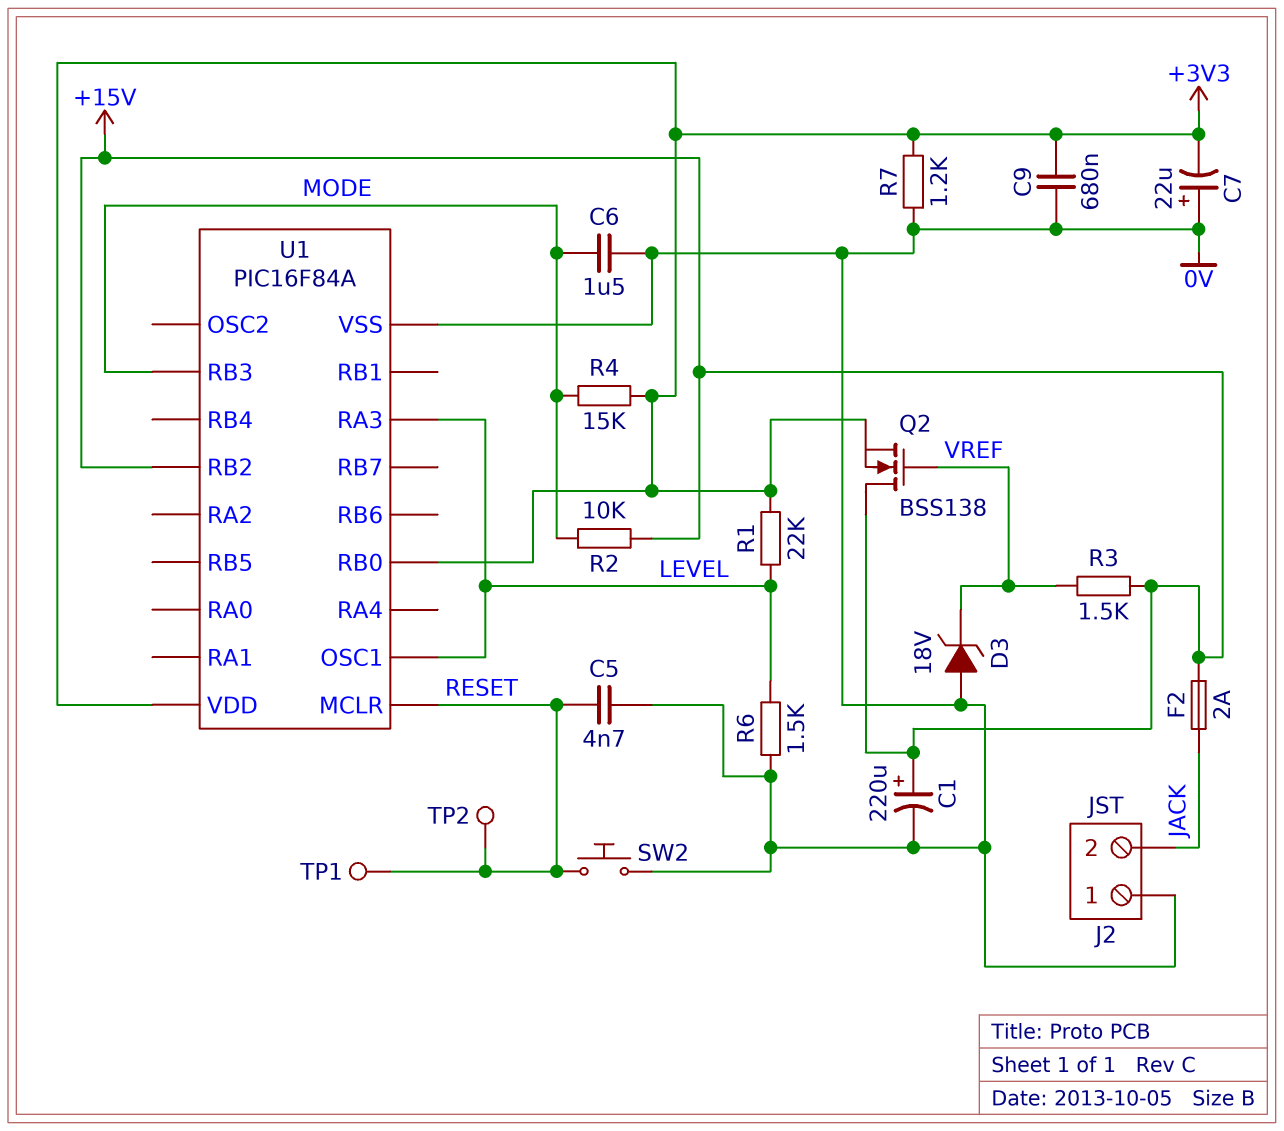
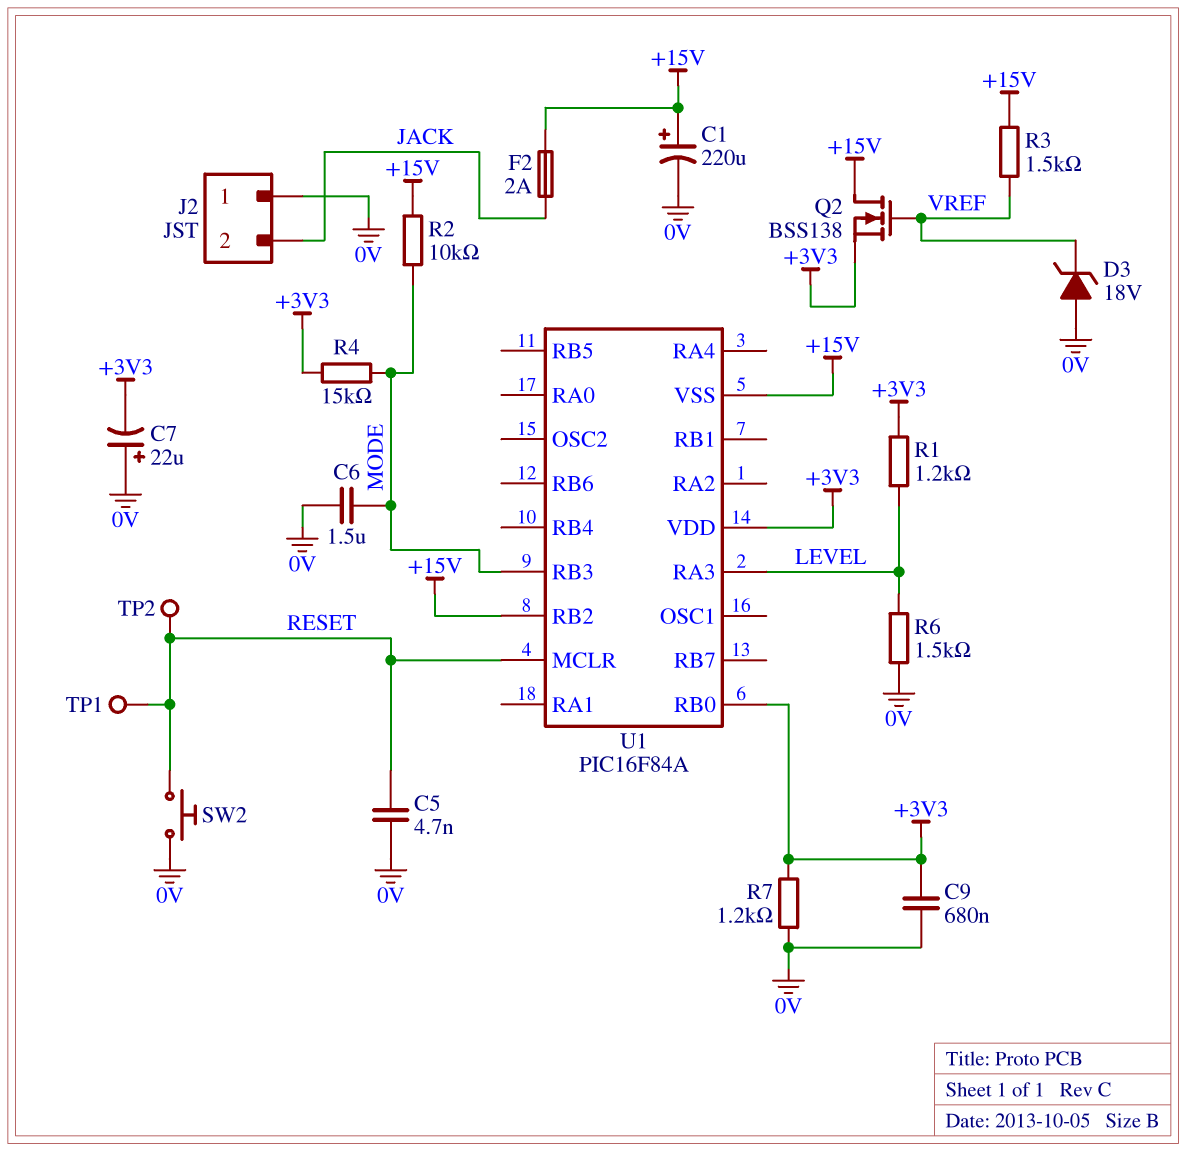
R1: 22k (+3V3, LEVEL) -> 1.2k (+3V3, LEVEL)
U1 pin OSC1: LEVEL -> none
U1 pin VSS: 0V -> +15V

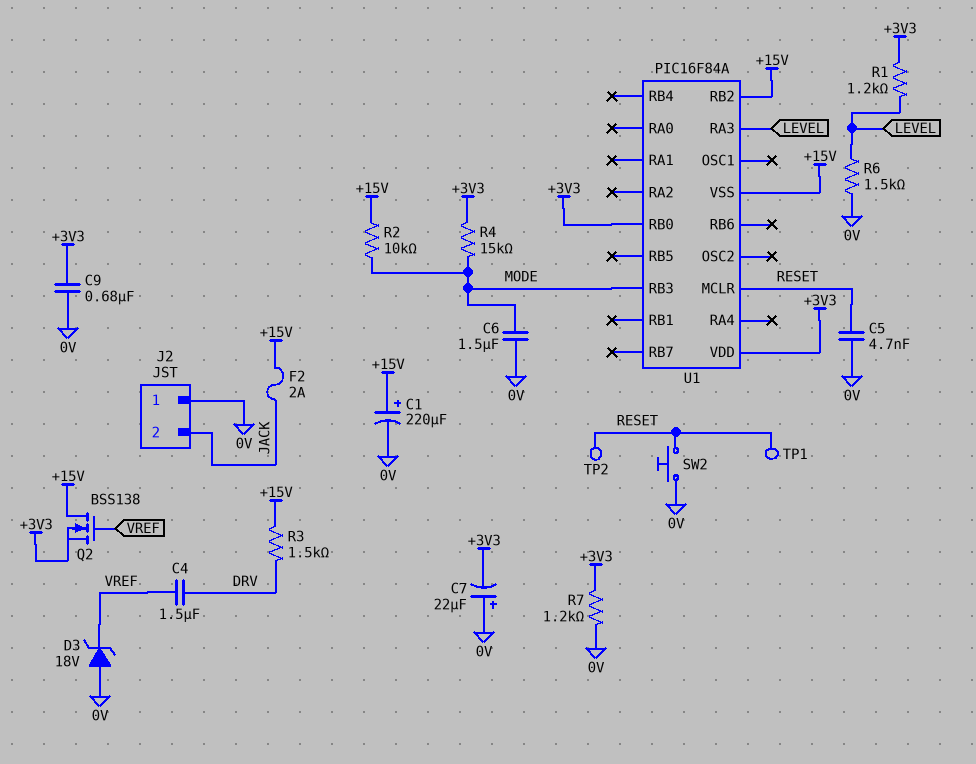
C4: none -> 1.5uF (DRV, VREF)
R3: 1.5k (+15V, VREF) -> 1.5k (+15V, DRV)

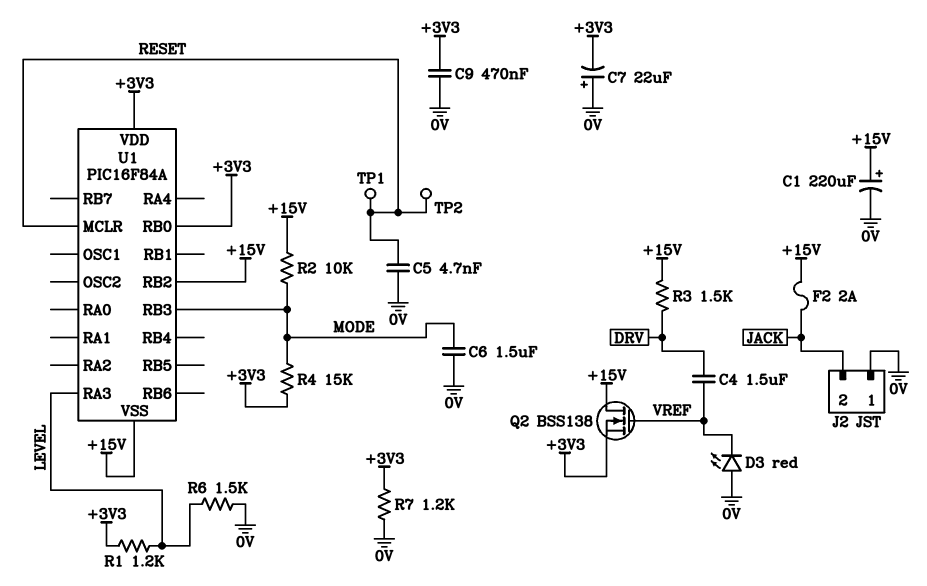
C9: 680nF (+3V3, 0V) -> 470nF (+3V3, 0V)
D3: zener 18V (A 0V, K VREF) -> LED red (A 0V, K VREF)
SW2: button (0V, RESET) -> none

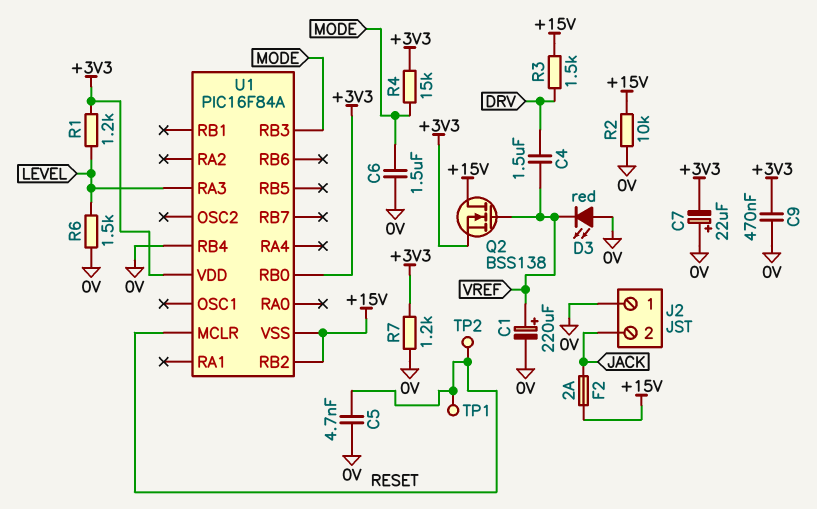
C1: 220uF (plus +15V, minus 0V) -> 220uF (plus VREF, minus 0V)
R2: 10k (+15V, MODE) -> 10k (+15V, 0V)
U1 pin RB4: none -> 0V

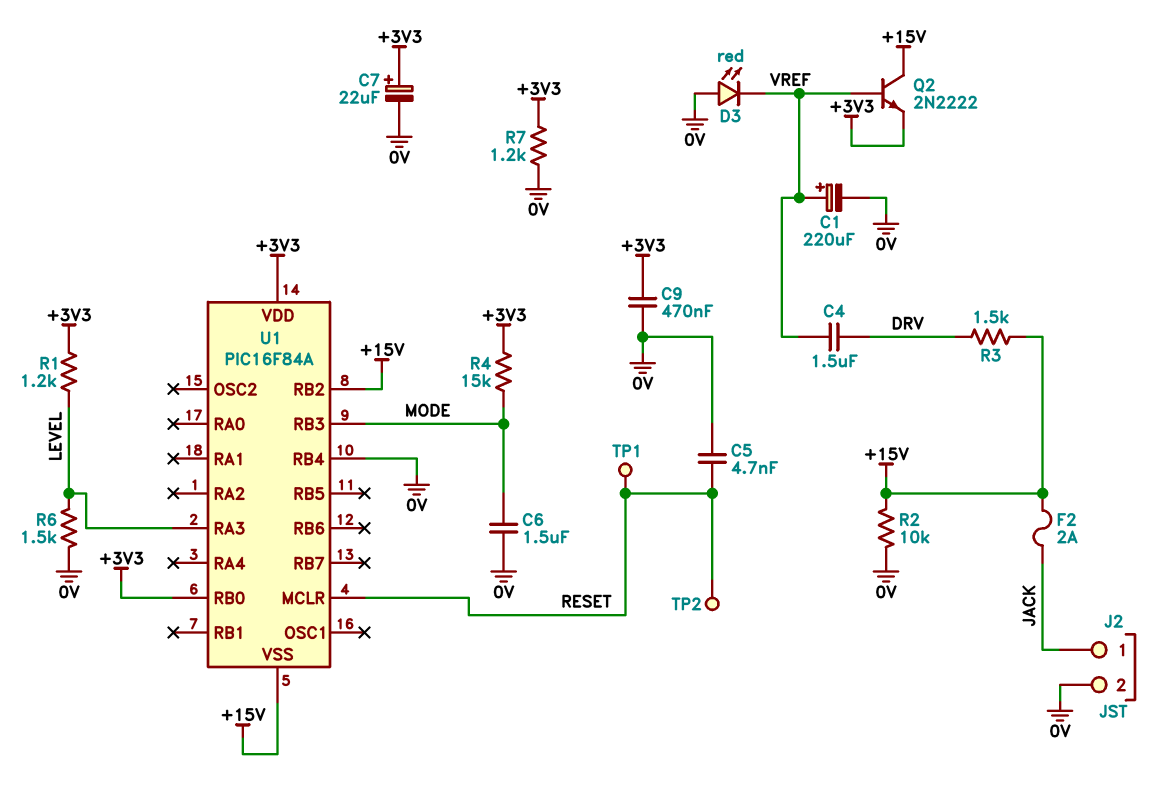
C7: 22uF (plus 0V, minus +3V3) -> 22uF (plus +3V3, minus 0V)
J2 pin 1: 0V -> JACK
J2 pin 2: JACK -> 0V
Q2: NMOS BSS138 (G VREF, D +15V, S +3V3) -> NPN 2N2222 (B VREF, C +15V, E +3V3)

